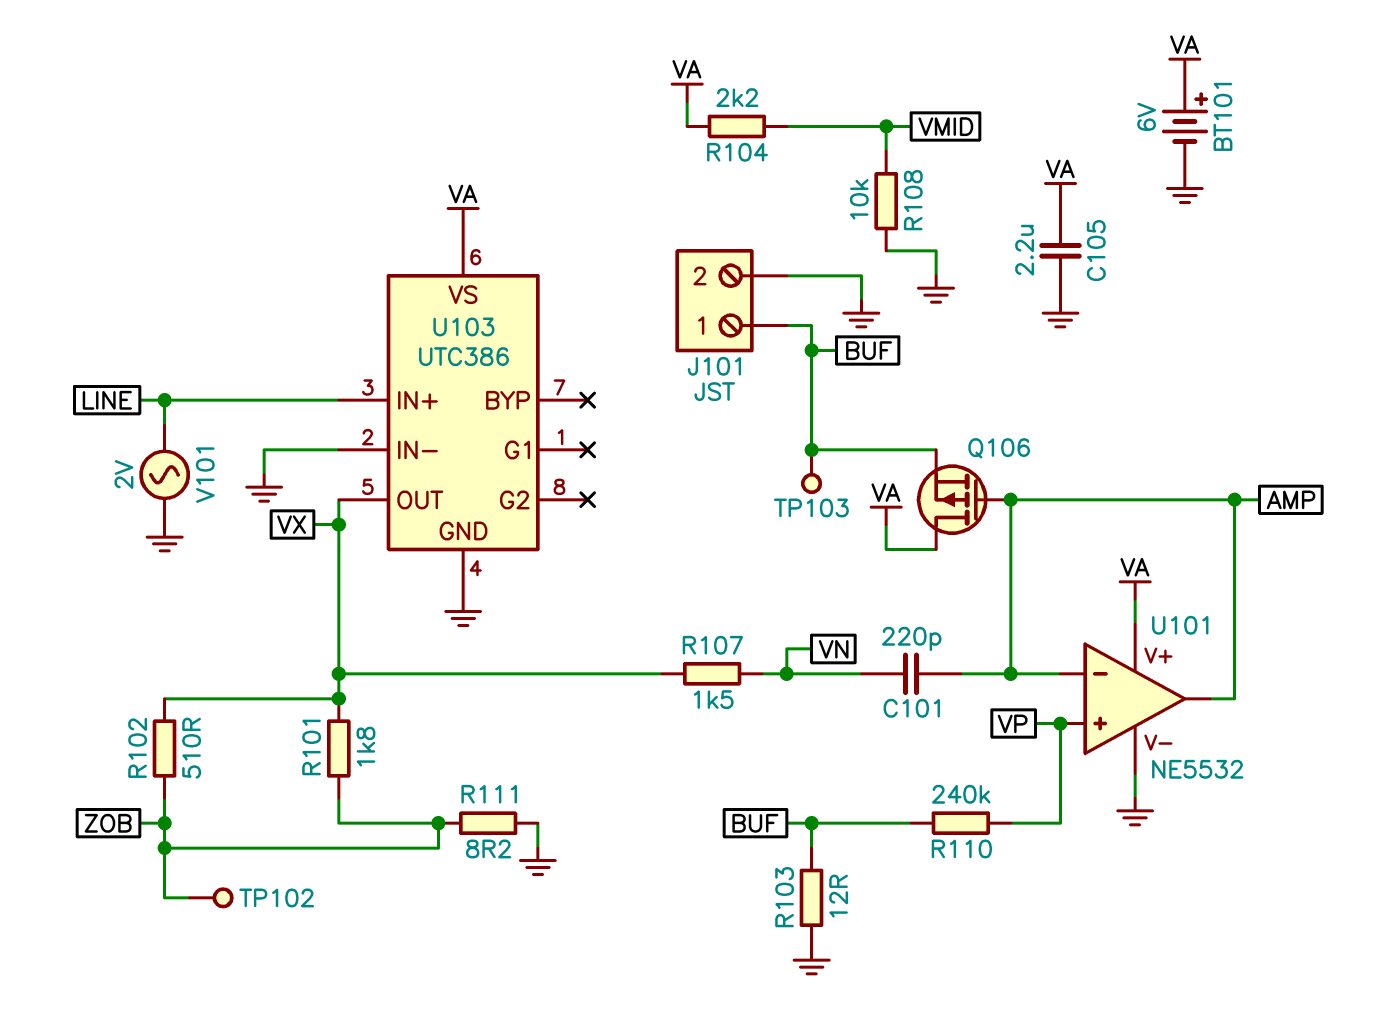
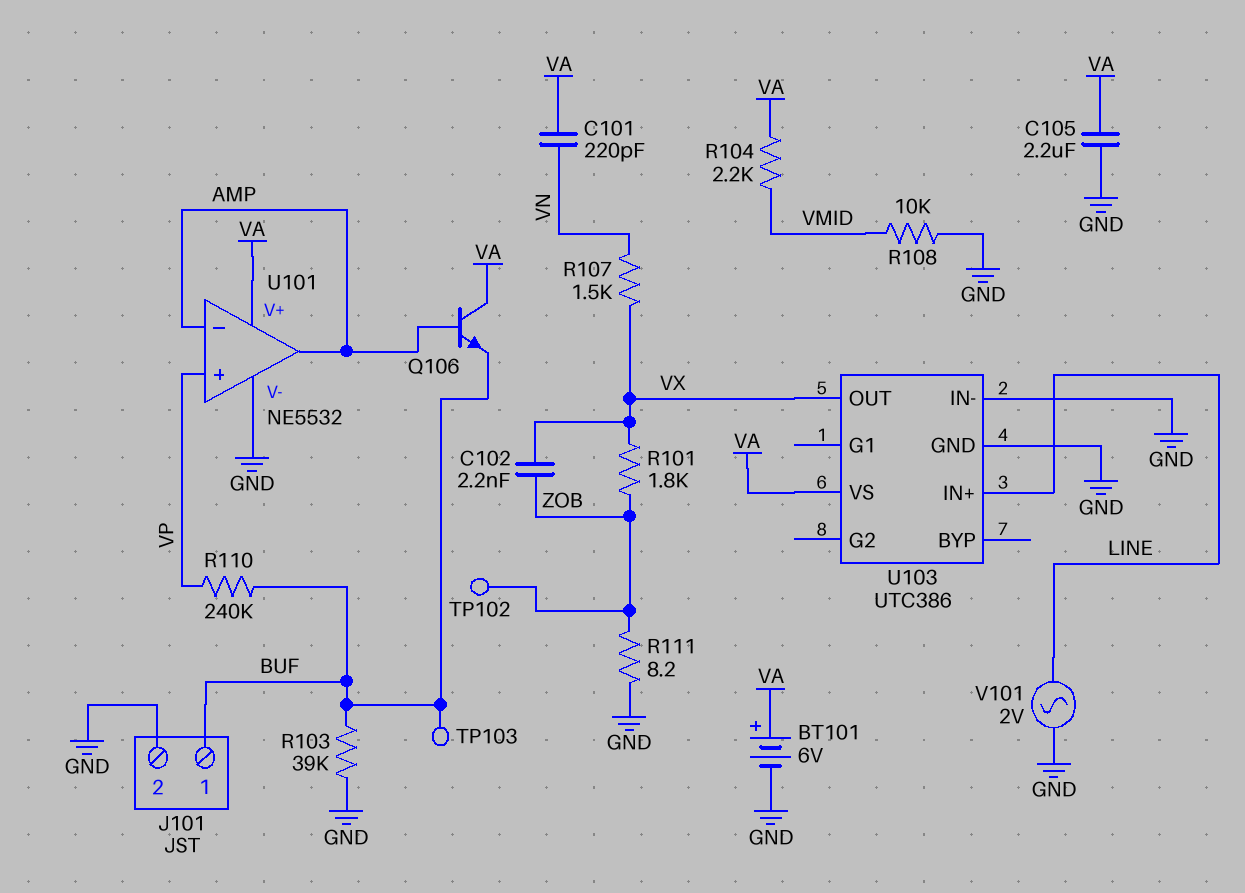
C101: 220pF (AMP, VN) -> 220pF (VA, VN)
C102: none -> 2.2nF (VX, ZOB)
Q106: PMOS (G AMP, D VA, S BUF) -> NPN (B AMP, C VA, E BUF)
R102: 510 (VX, ZOB) -> none
R103: 12 (BUF, GND) -> 39k (BUF, GND)

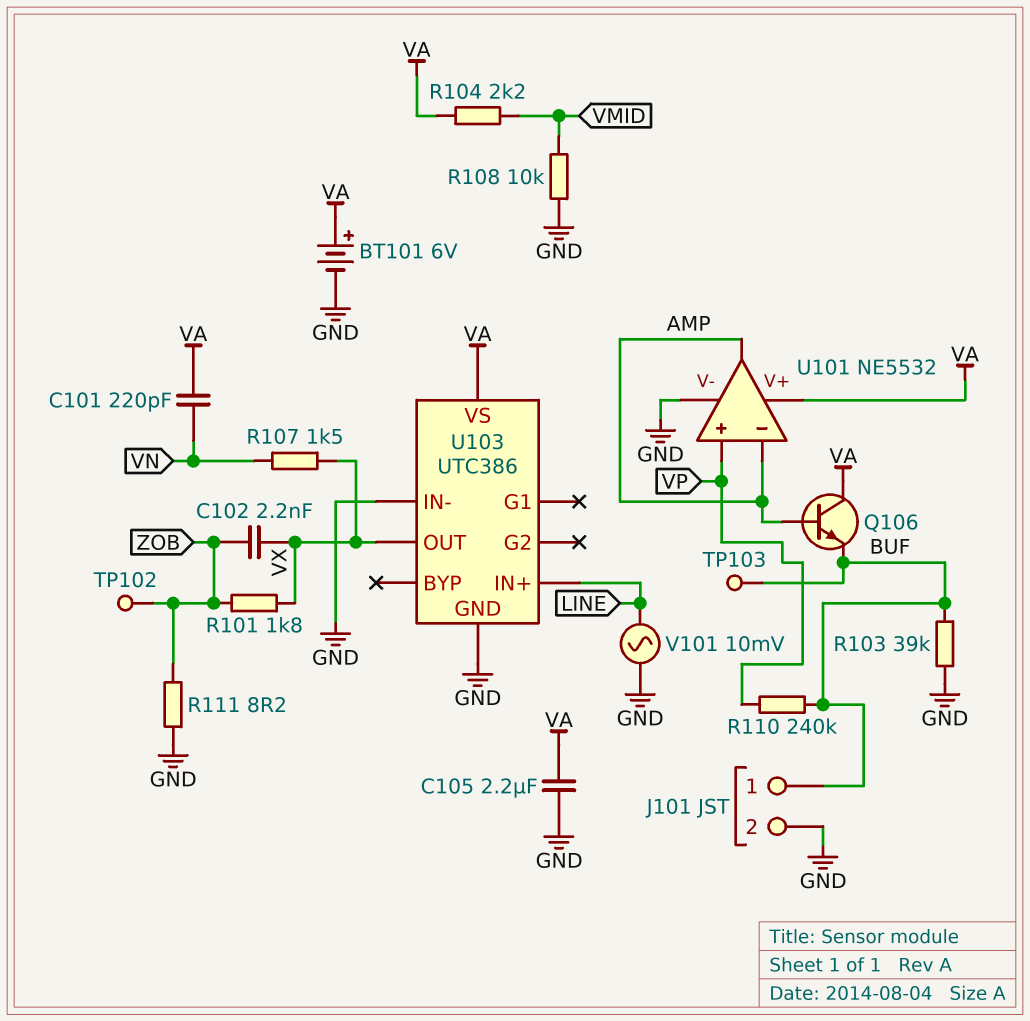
V101: AC 2V (GND, LINE) -> AC 10mV (GND, LINE)

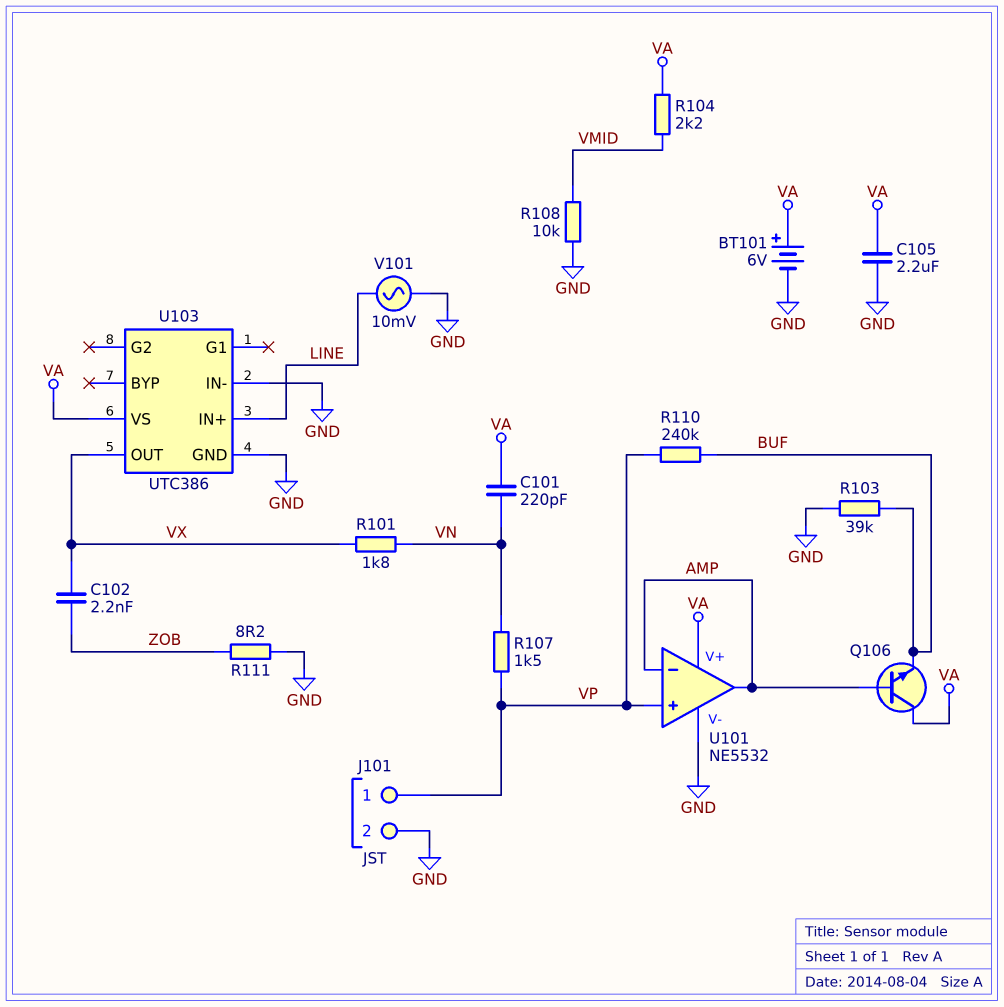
J101 pin 1: BUF -> VP
R101: 1.8k (VX, ZOB) -> 1.8k (VN, VX)
R107: 1.5k (VN, VX) -> 1.5k (VN, VP)
TP102: test point (ZOB) -> none
TP103: test point (BUF) -> none

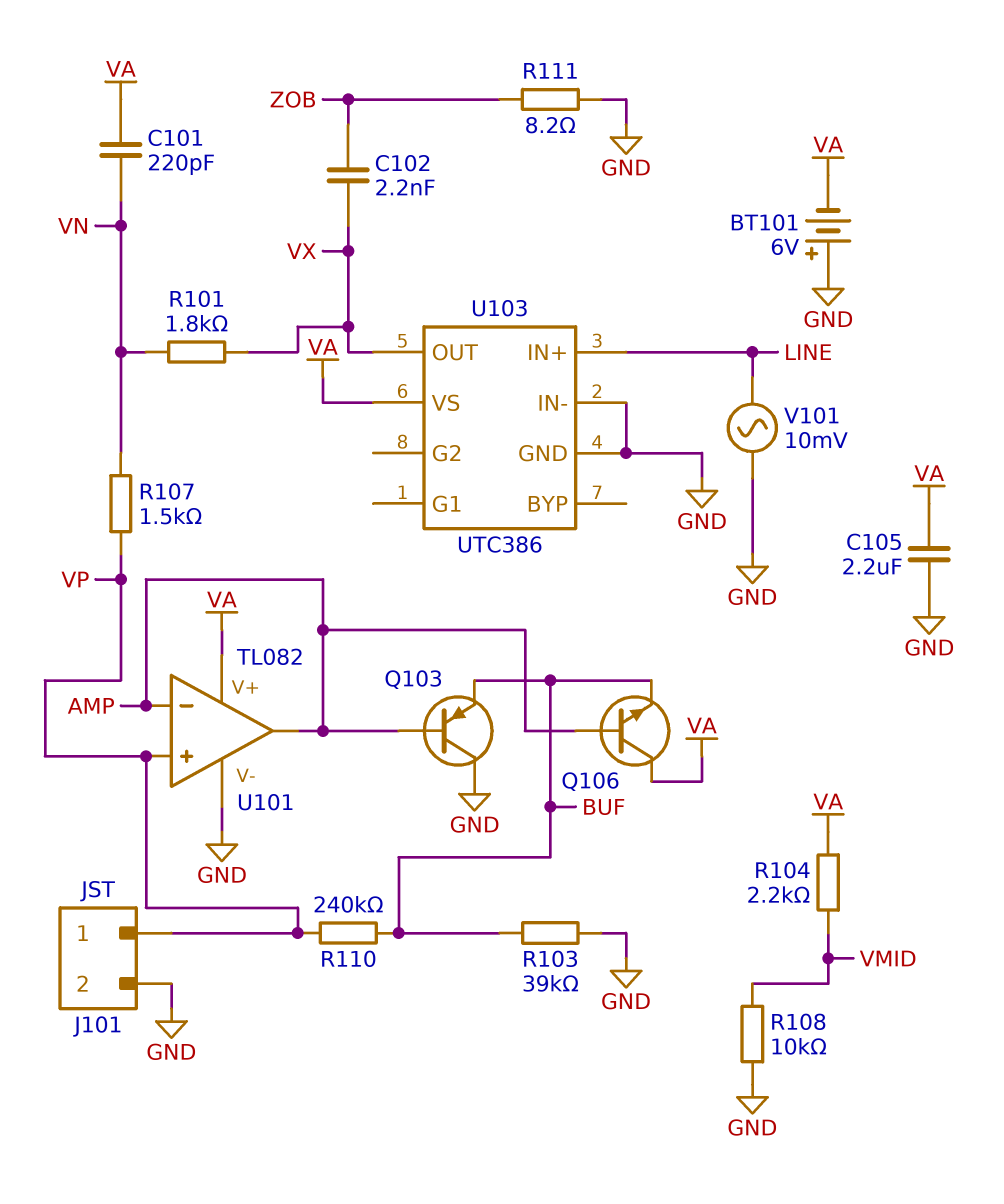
BT101: 6V (plus VA, minus GND) -> 6V (plus GND, minus VA)
Q103: none -> PNP (B AMP, C GND, E BUF)
U101: NE5532 -> TL082

